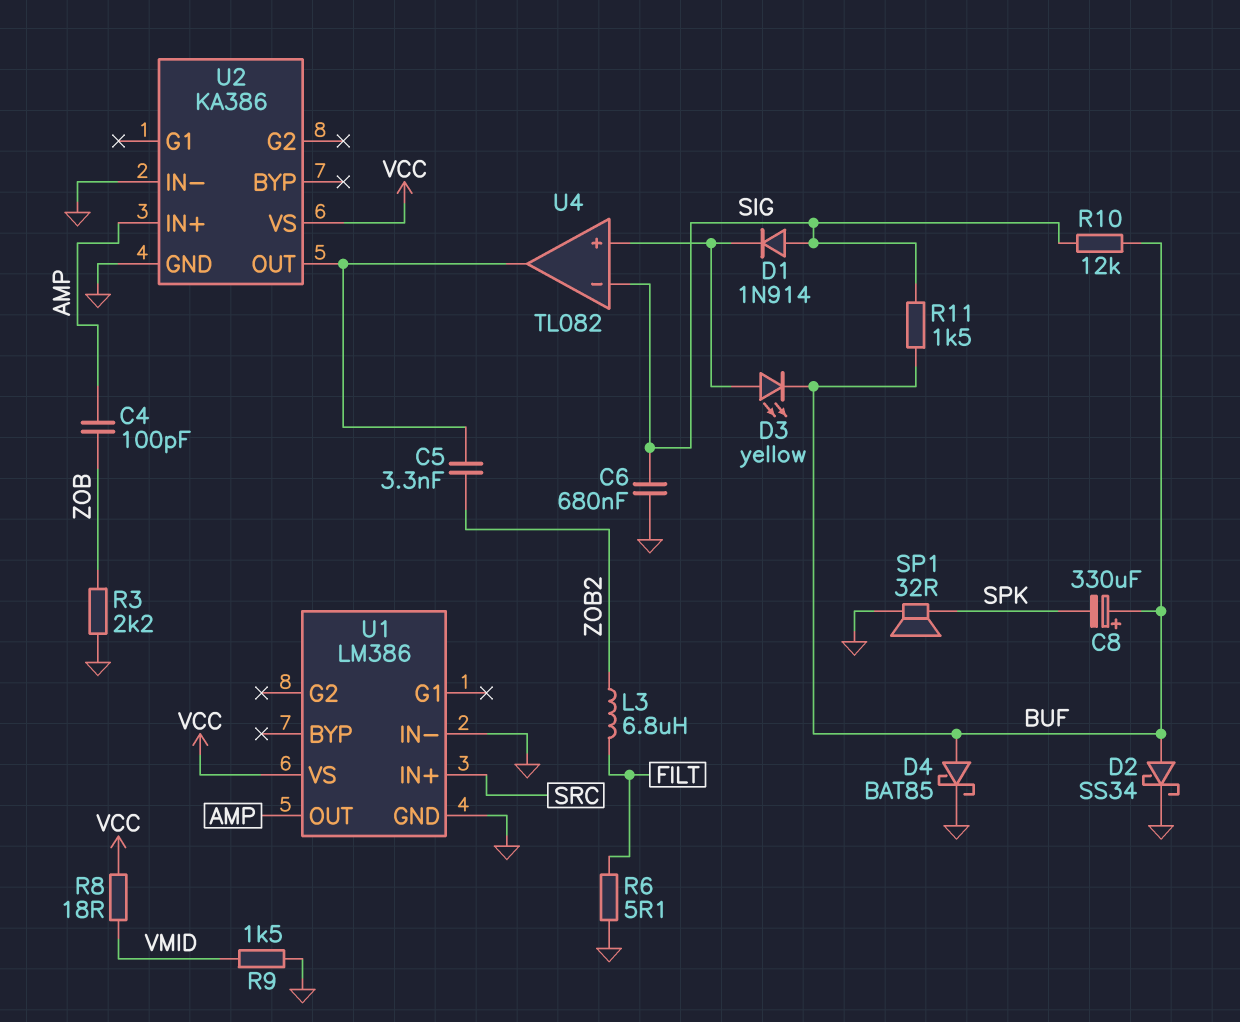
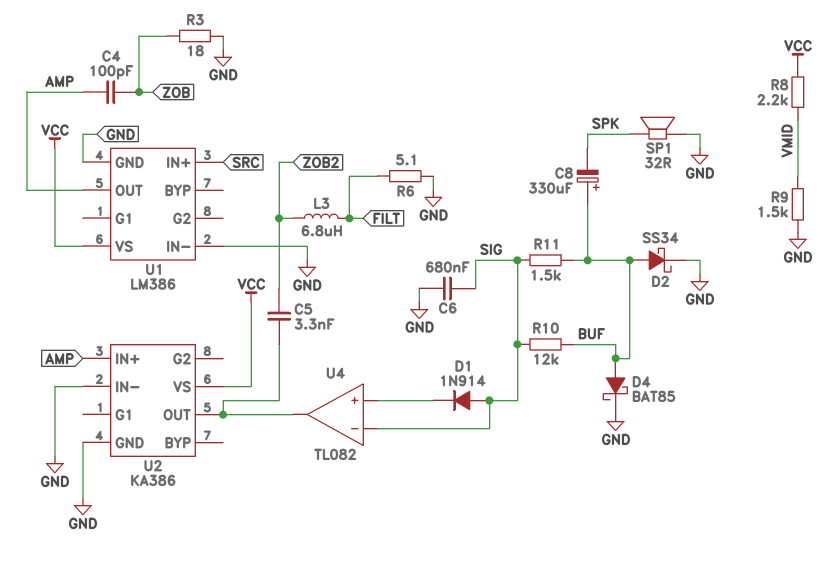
D3: LED yellow (A U4/in+, K BUF) -> none
R3: 2.2k (GND, ZOB) -> 18 (GND, ZOB)
R8: 18 (VCC, VMID) -> 2.2k (VCC, VMID)

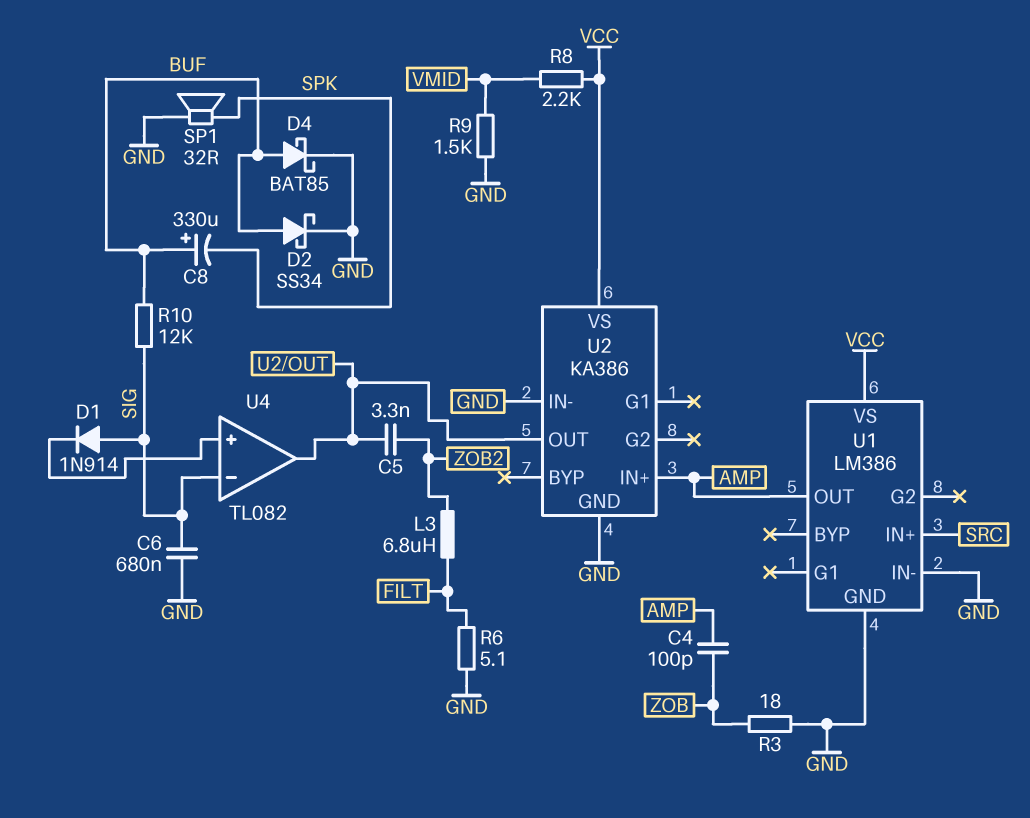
R11: 1.5k (BUF, SIG) -> none

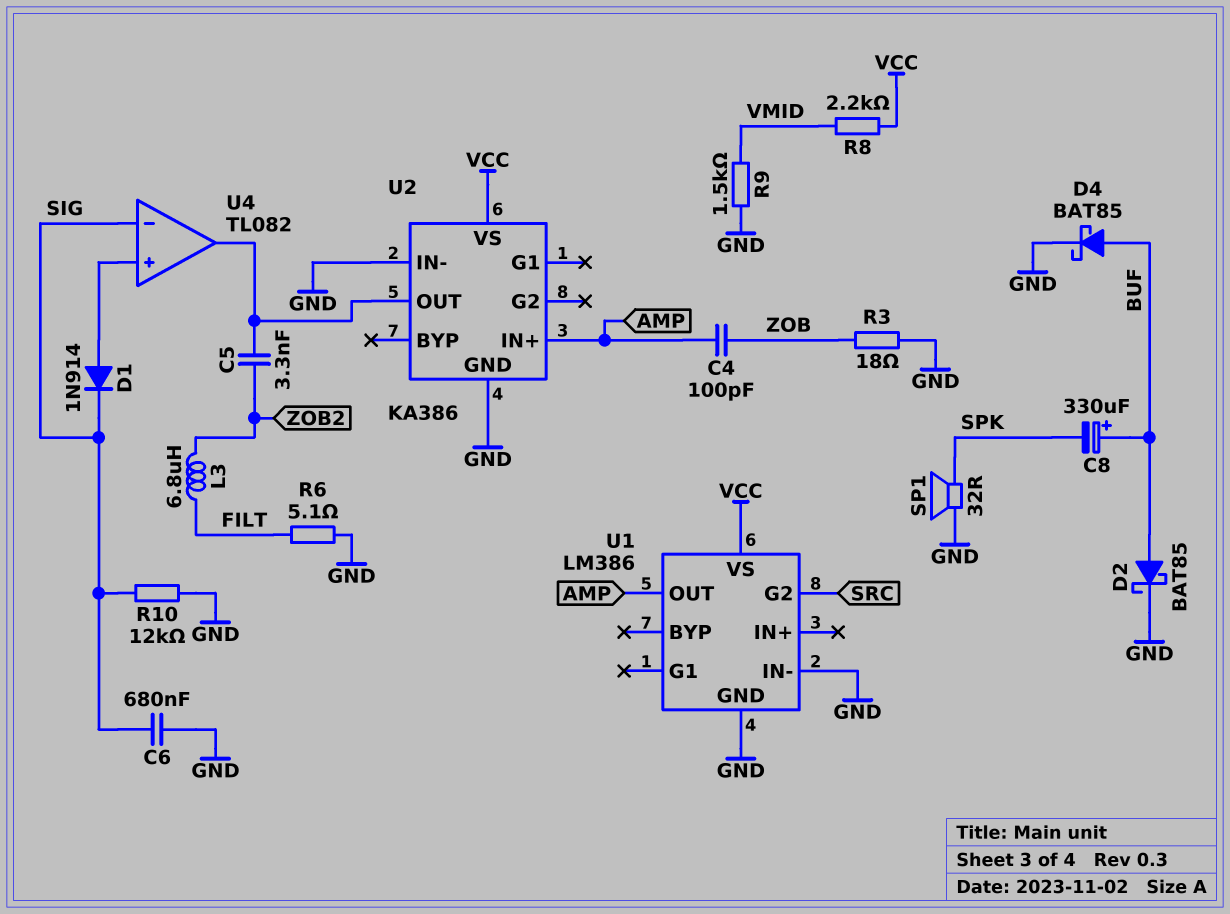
D1: diode 1N914 (A SIG, K U4/in+) -> diode 1N914 (A U4/in+, K SIG)
D2: schottky SS34 (A BUF, K GND) -> schottky BAT85 (A BUF, K GND)
R10: 12k (BUF, SIG) -> 12k (GND, SIG)
U1 pin G2: none -> SRC
U1 pin IN+: SRC -> none

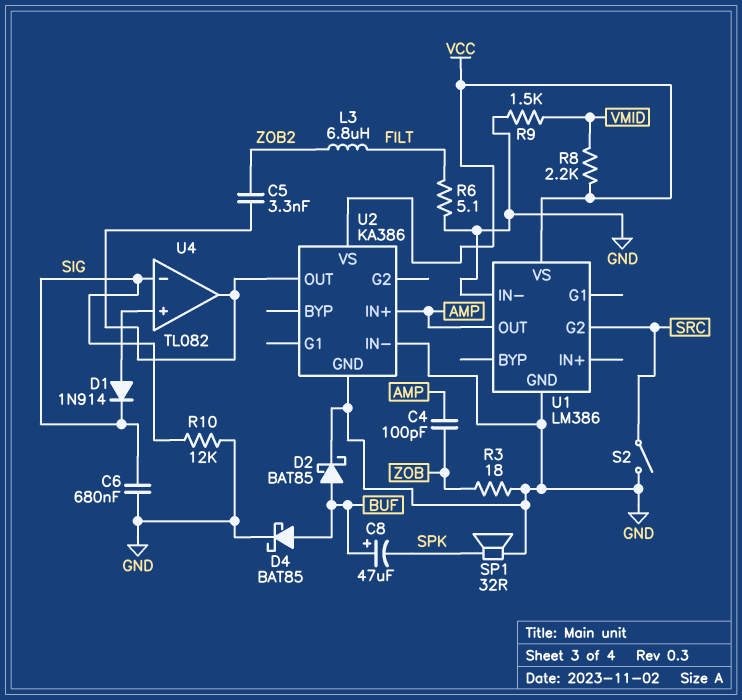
C8: 330uF (plus BUF, minus SPK) -> 47uF (plus BUF, minus SPK)
S2: none -> switch (GND, SRC)

